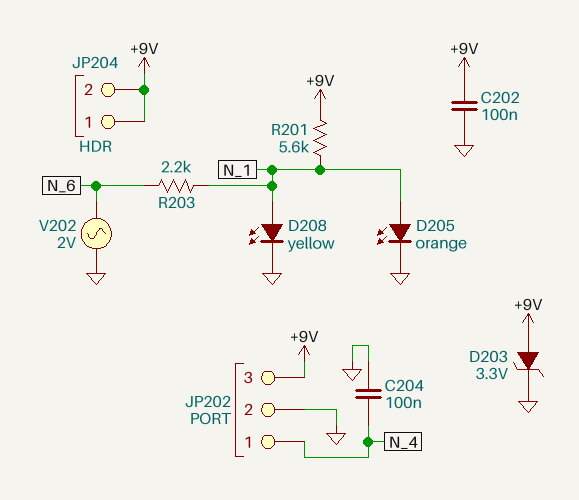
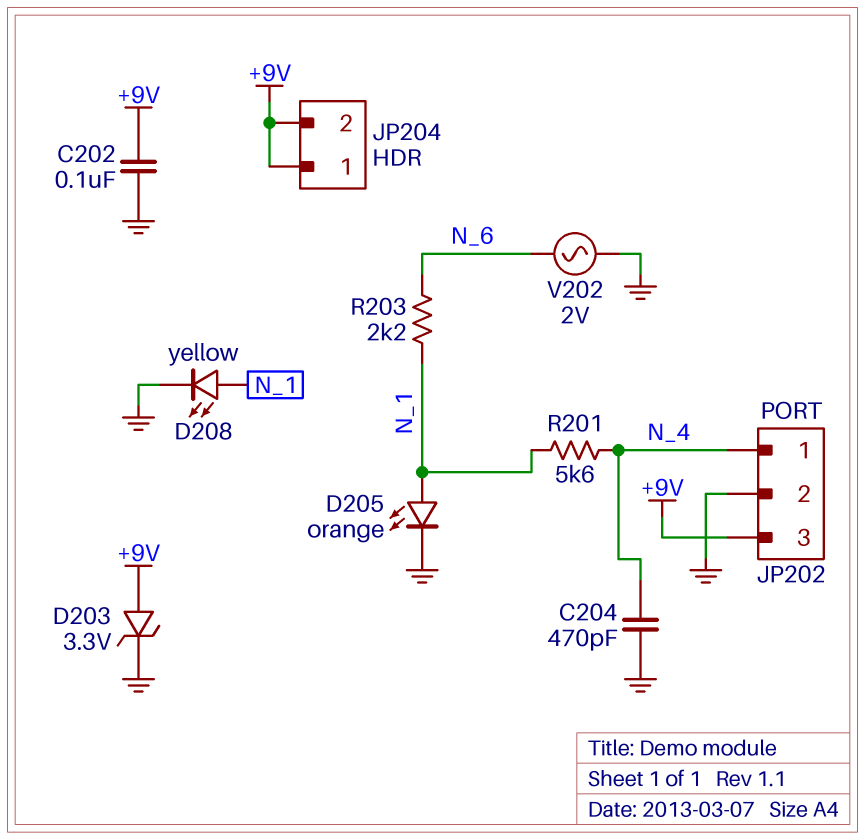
C204: 100nF (GND, N_4) -> 470pF (GND, N_4)
R201: 5.6k (+9V, N_1) -> 5.6k (N_1, N_4)

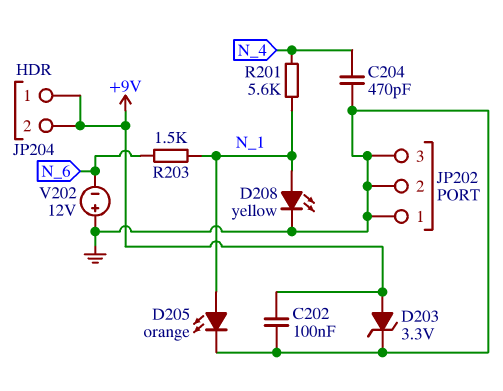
JP202 pin 1: N_4 -> GND
JP202 pin 3: +9V -> GND
R203: 2.2k (N_1, N_6) -> 1.5k (N_1, N_6)
V202: AC 2V (GND, N_6) -> 12V (plus GND, minus N_6)

